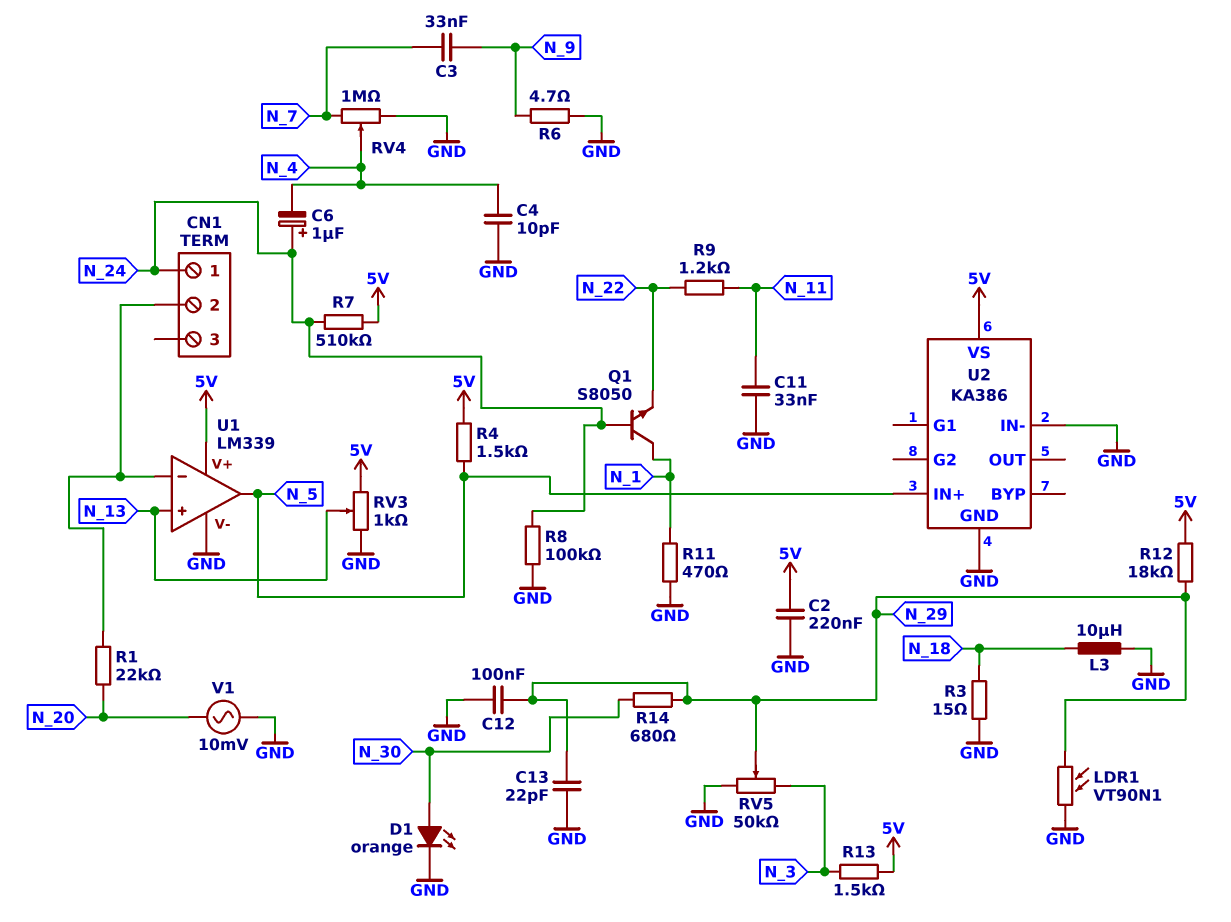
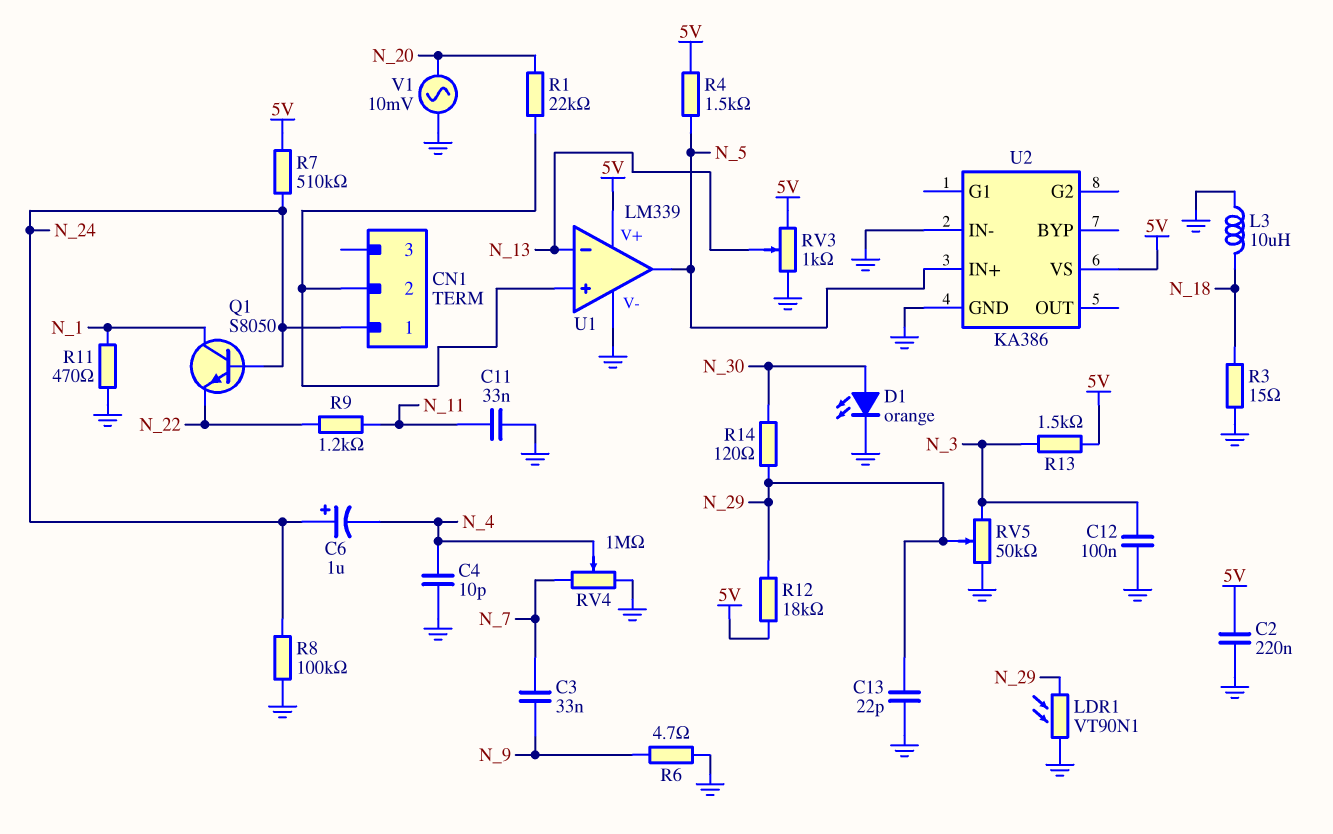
C12: 100nF (GND, N_29) -> 100nF (GND, N_3)
R14: 680 (N_29, N_30) -> 120 (N_29, N_30)
U1 pin in+: N_13 -> CN1/2
U1 pin in-: CN1/2 -> N_13

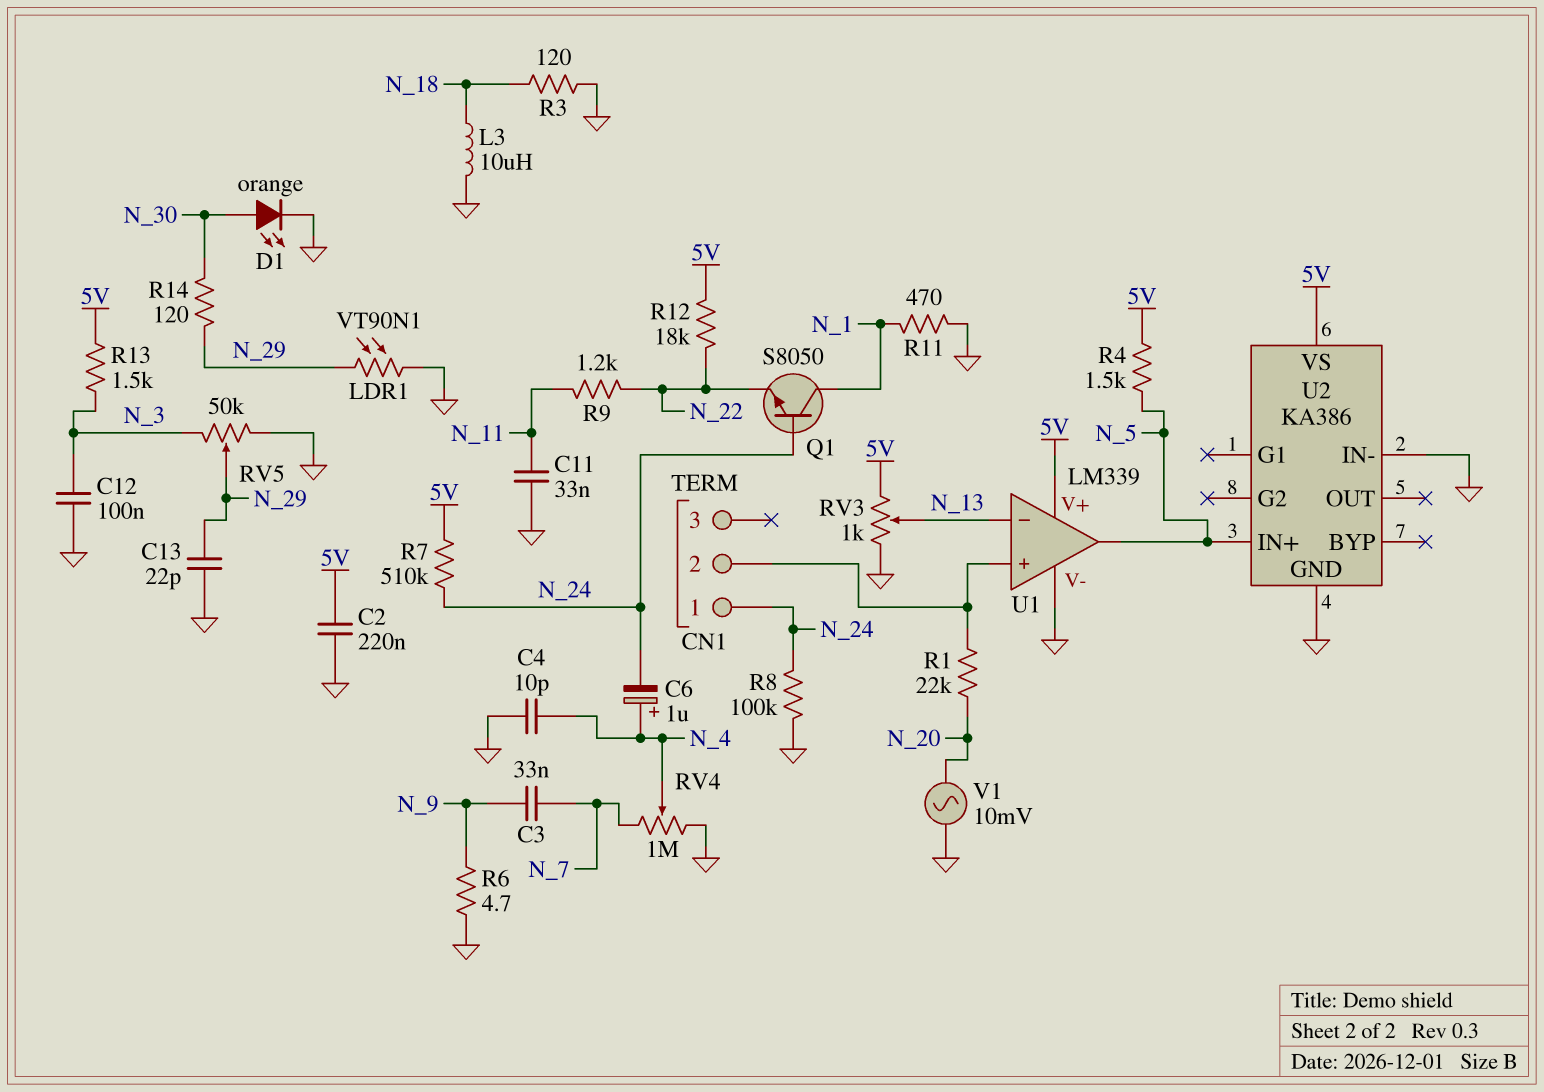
C6: 1uF (plus N_24, minus N_4) -> 1uF (plus N_4, minus N_24)
R3: 15 (GND, N_18) -> 120 (GND, N_18)
R12: 18k (5V, N_29) -> 18k (5V, N_22)

